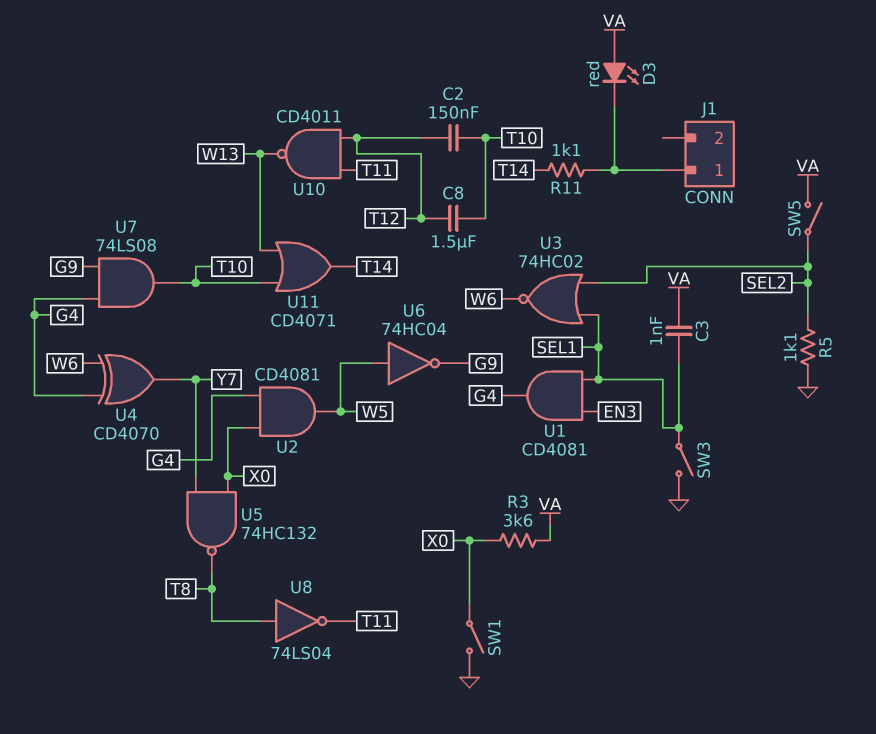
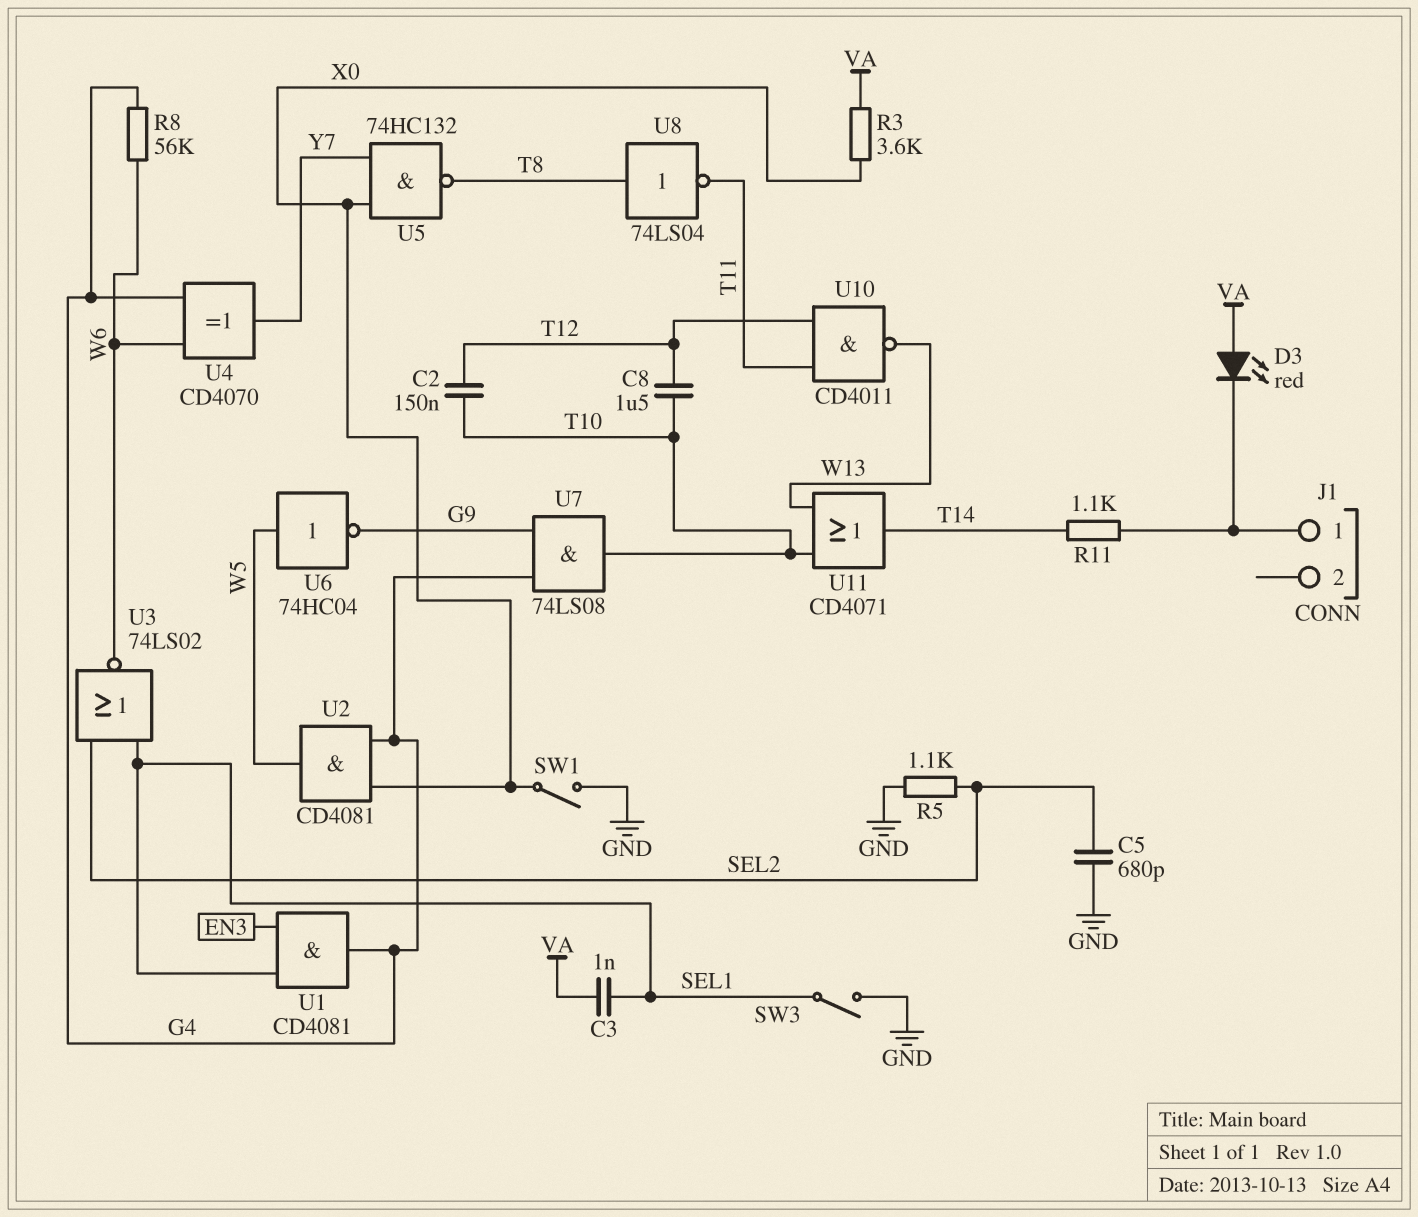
C5: none -> 680pF (GND, SEL2)
R8: none -> 56k (G4, W6)
SW5: switch (SEL2, VA) -> none
U3: NOR 74HC02 (in SEL1, in SEL2, out W6) -> NOR 74LS02 (in SEL1, in SEL2, out W6)

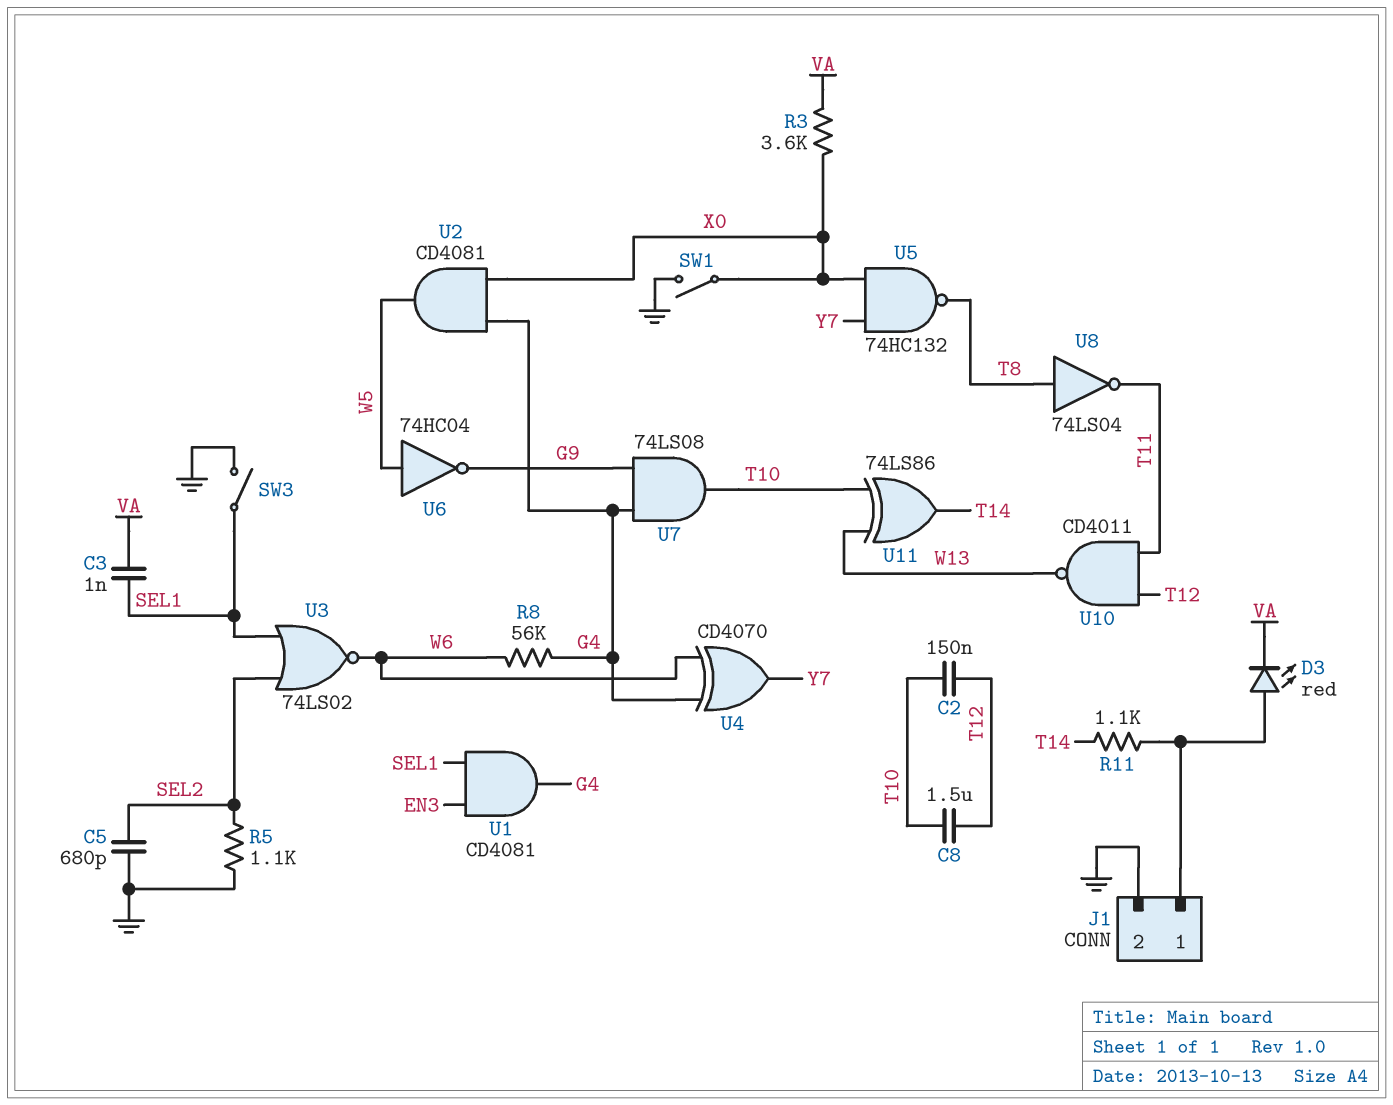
D3: LED red (A VA, K J1/1) -> LED red (A J1/1, K VA)
J1 pin 2: none -> GND
U11: OR CD4071 (in T10, in W13, out T14) -> XOR 74LS86 (in T10, in W13, out T14)

